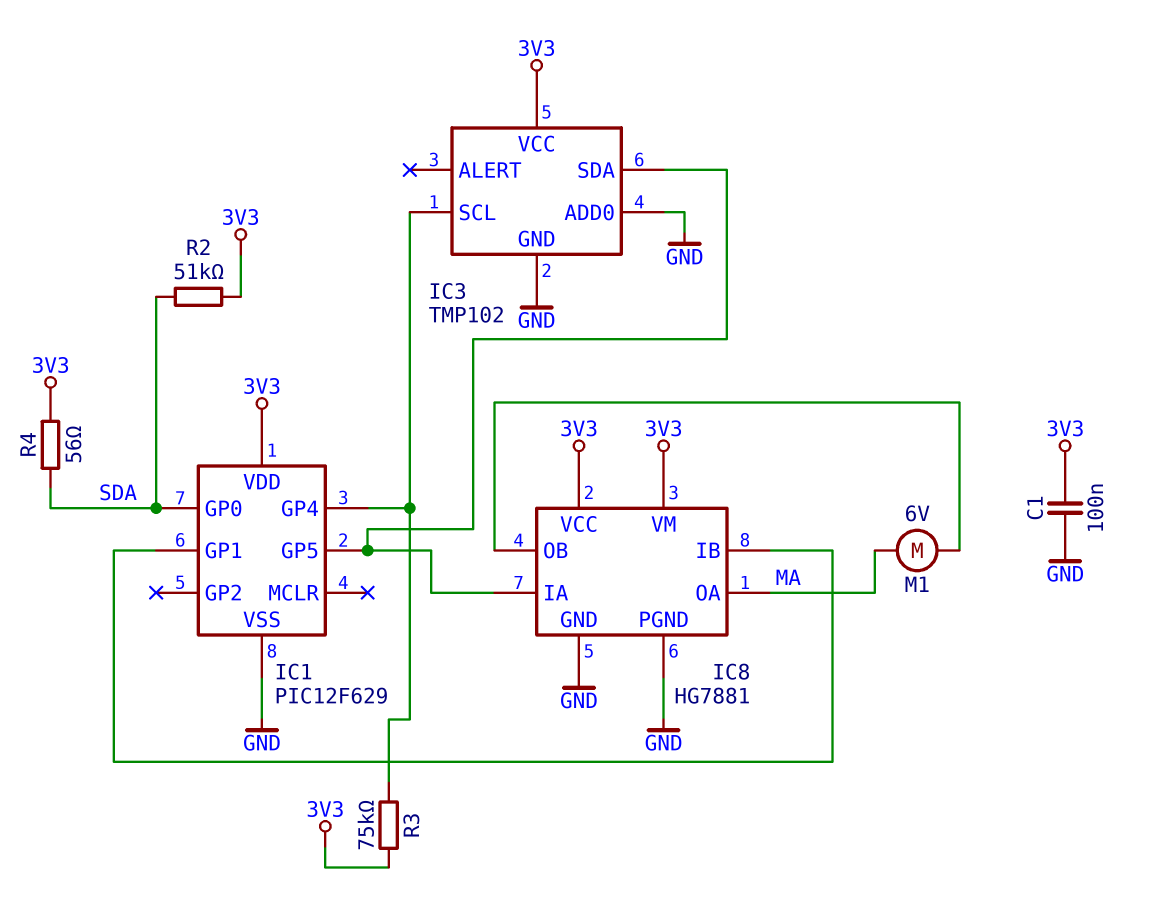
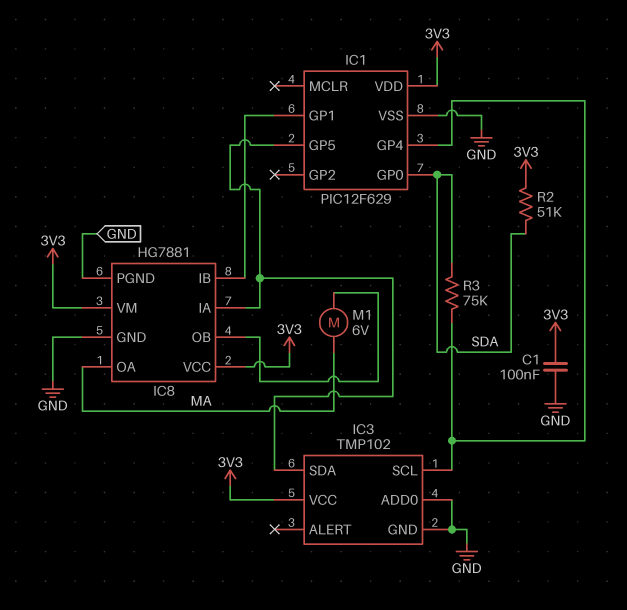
R3: 75k (3V3, IC1/GP4) -> 75k (IC1/GP4, SDA)
R4: 56 (3V3, SDA) -> none

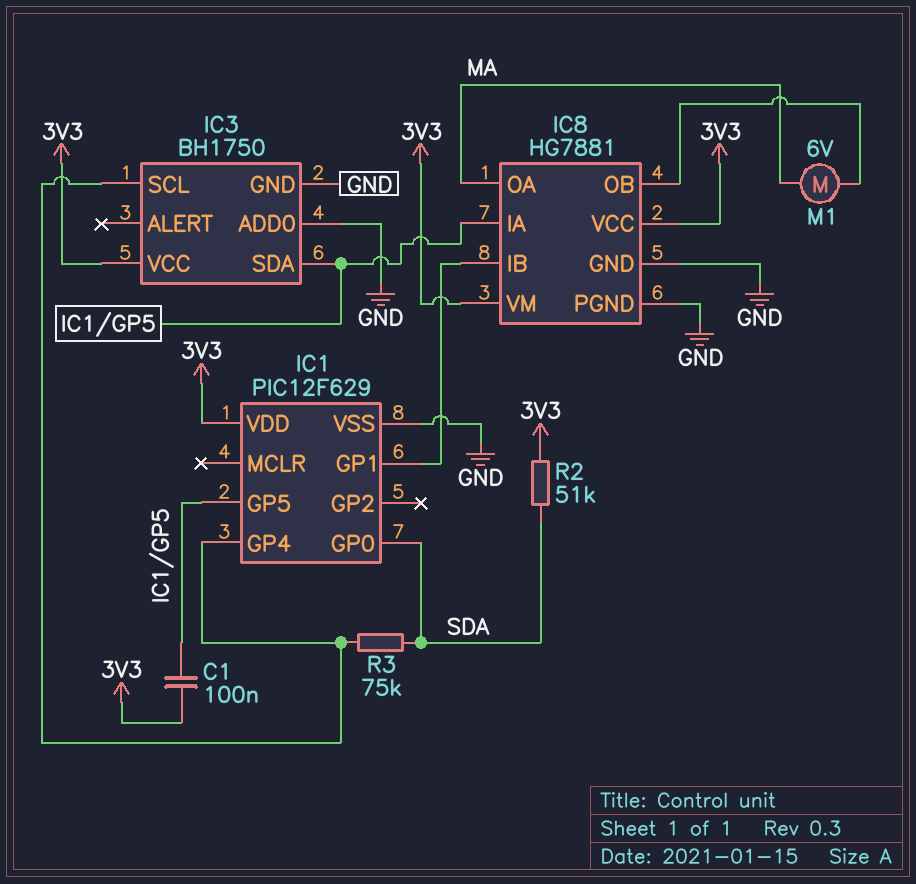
C1: 100nF (3V3, GND) -> 100nF (3V3, IC1/GP5)
IC3: TMP102 -> BH1750

